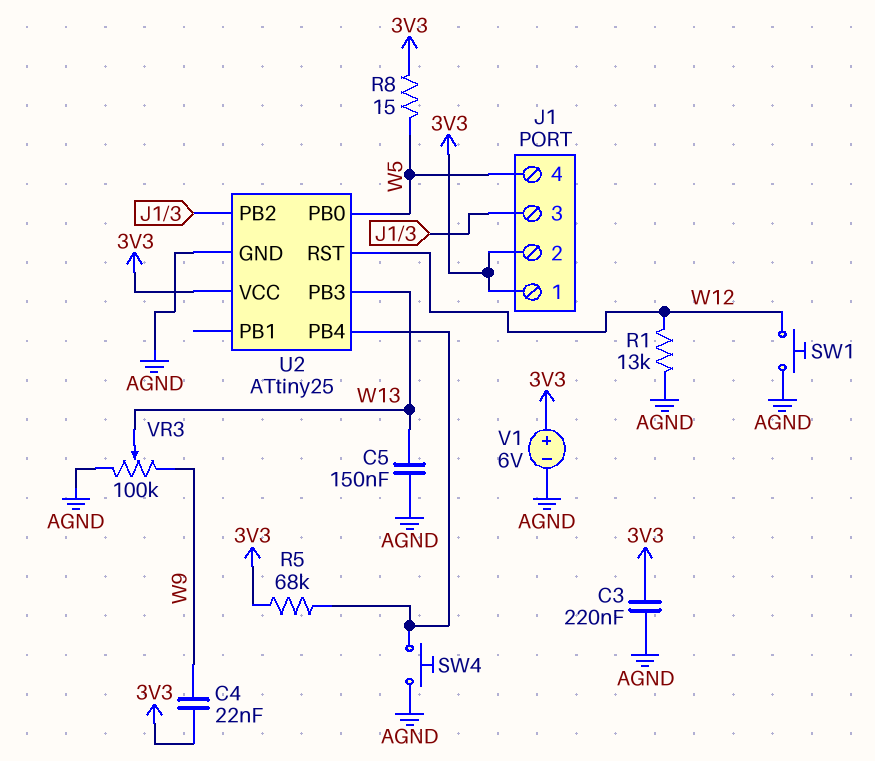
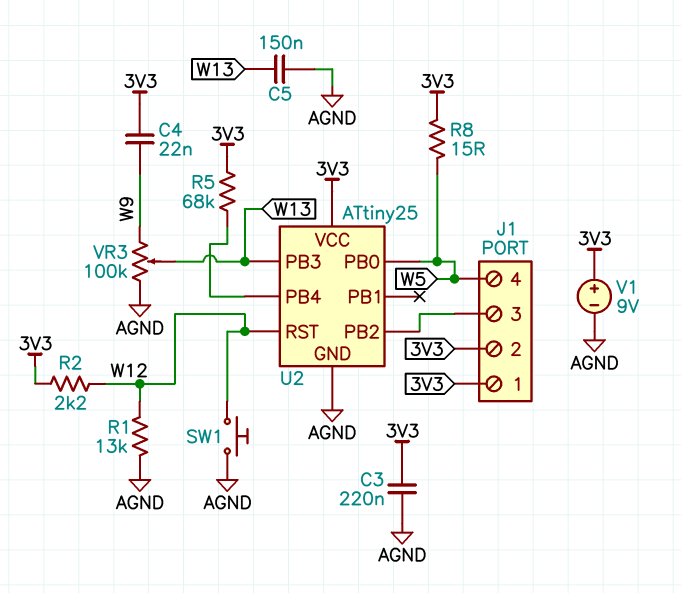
R2: none -> 2.2k (3V3, W12)
SW4: button (AGND, U2/PB4) -> none
V1: 6V (plus 3V3, minus AGND) -> 9V (plus 3V3, minus AGND)

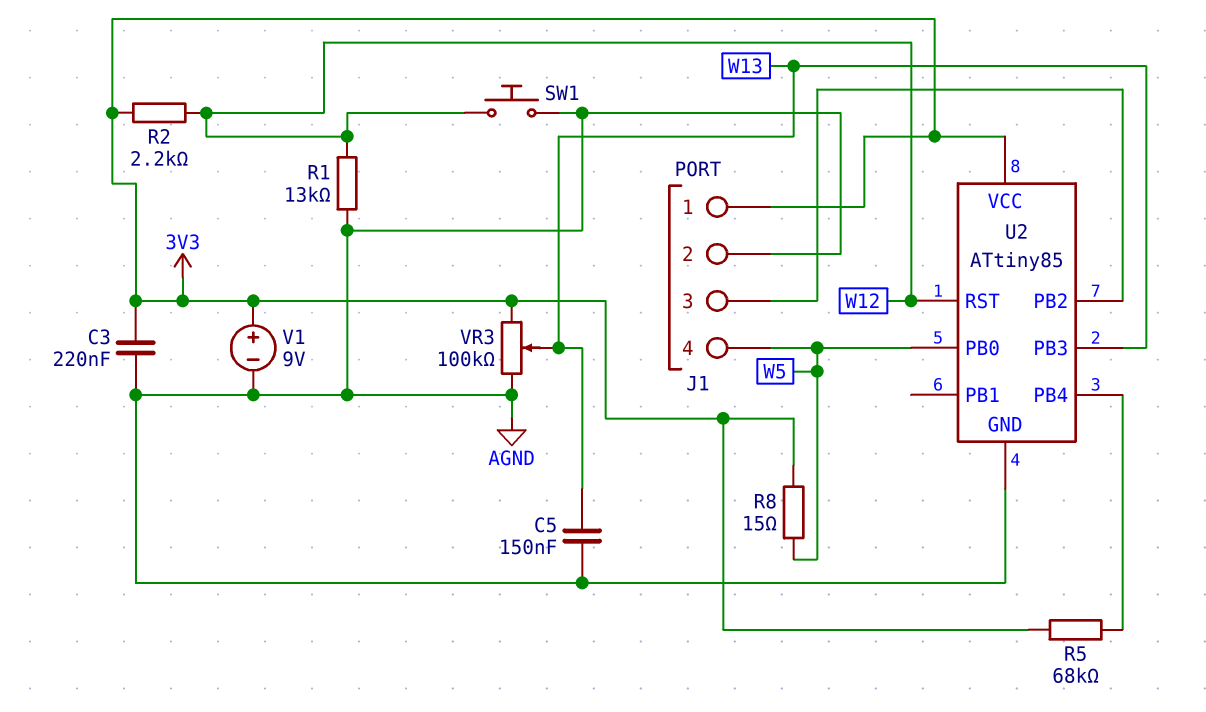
C4: 22nF (3V3, W9) -> none
J1 pin 2: 3V3 -> AGND
U2: ATtiny25 -> ATtiny85
VR3: 100k (AGND, W9, wiper W13) -> 100k (3V3, AGND, wiper W13)

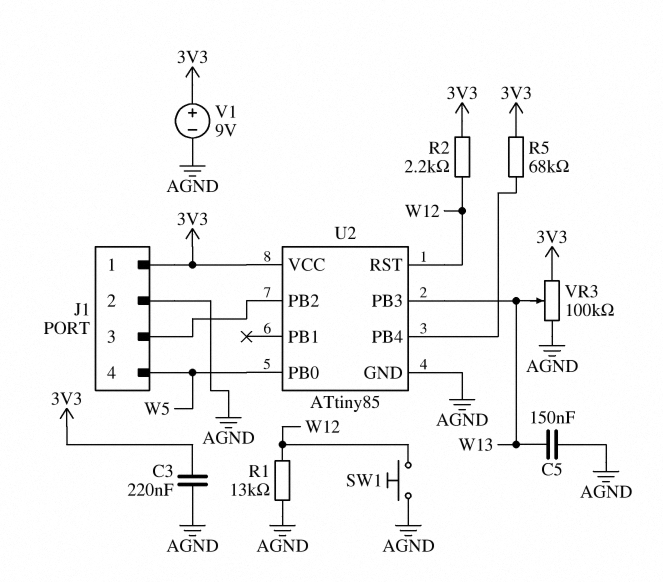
R8: 15 (3V3, W5) -> none

